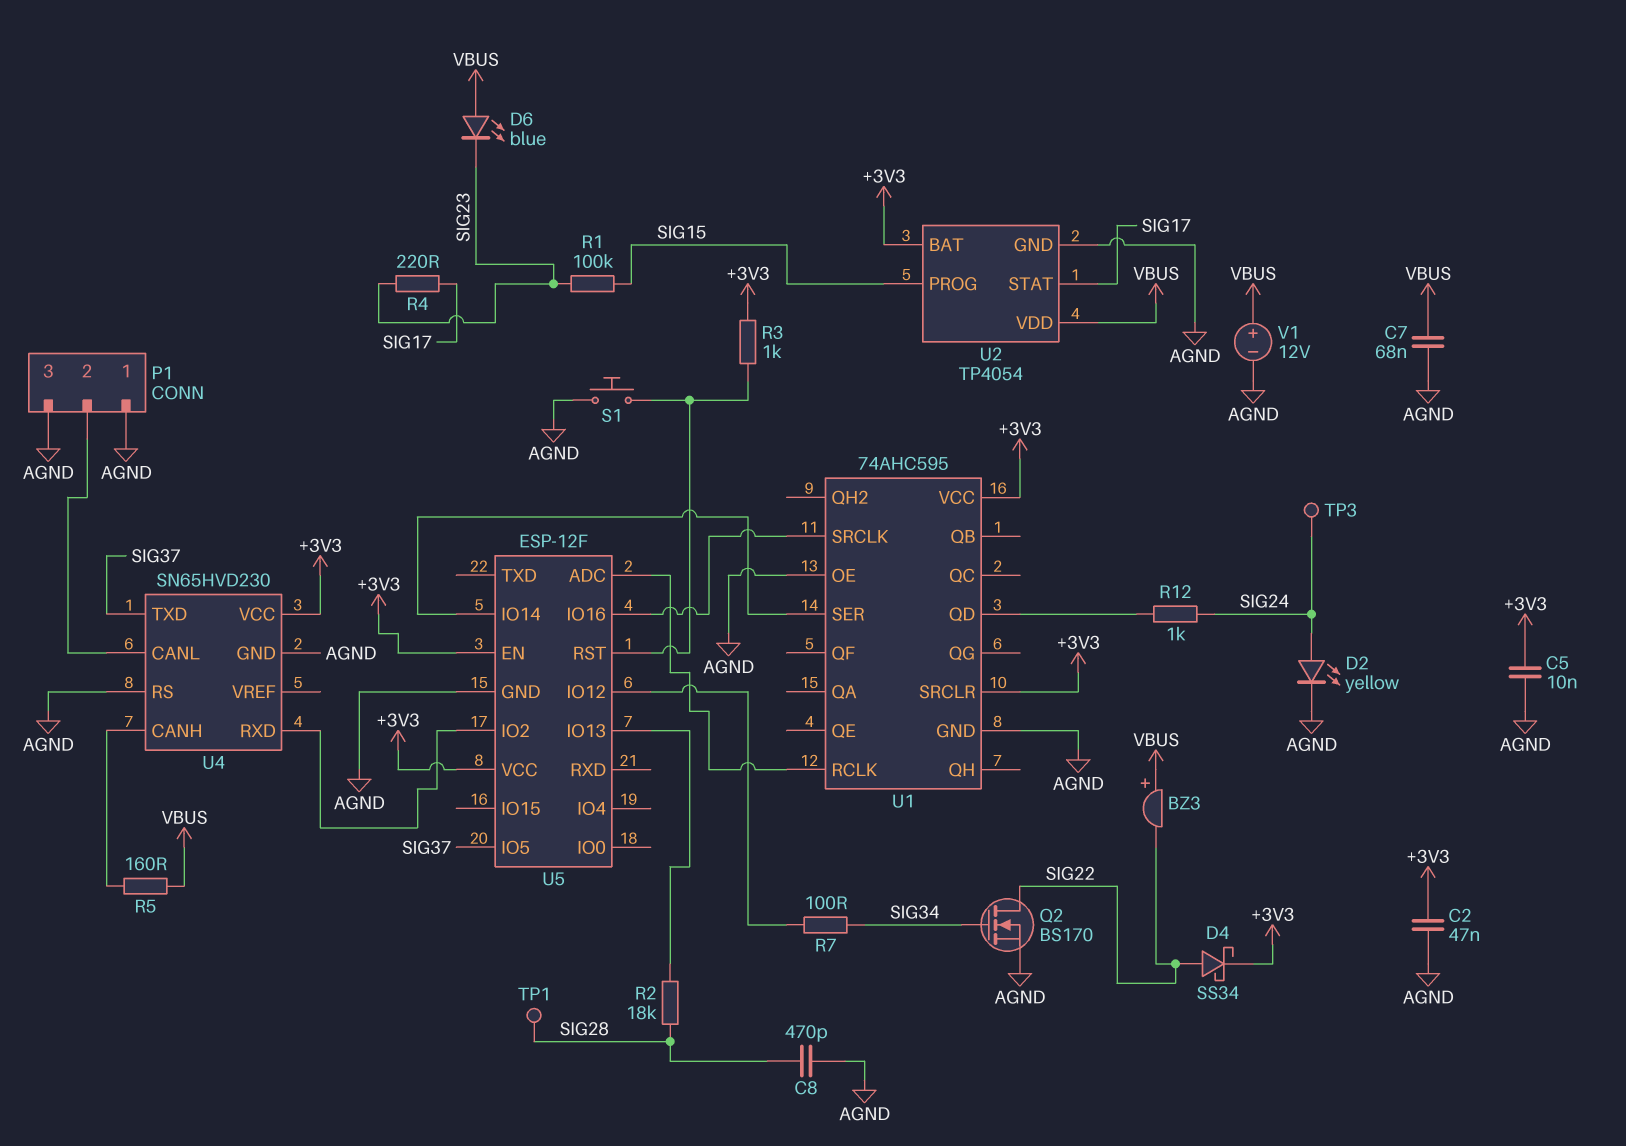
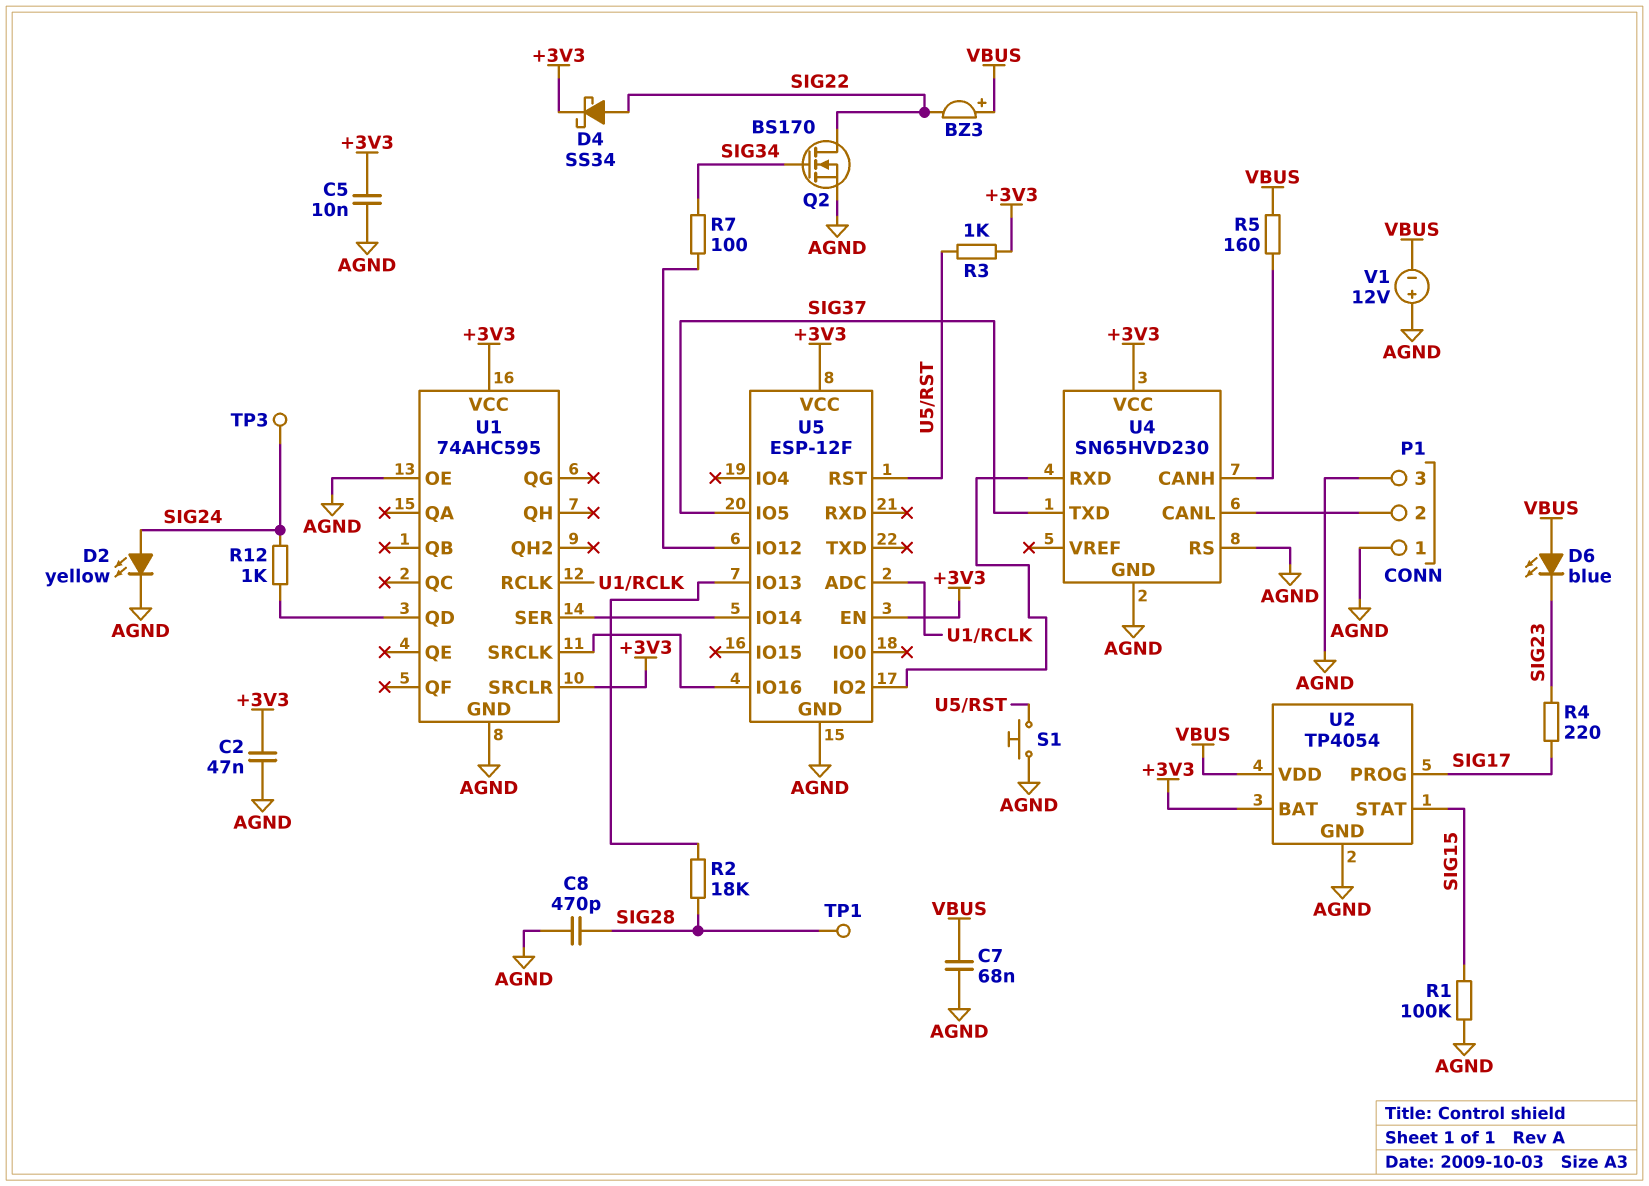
R1: 100k (SIG15, SIG23) -> 100k (AGND, SIG15)
U2 pin PROG: SIG15 -> SIG17
U2 pin STAT: SIG17 -> SIG15
V1: 12V (plus VBUS, minus AGND) -> 12V (plus AGND, minus VBUS)

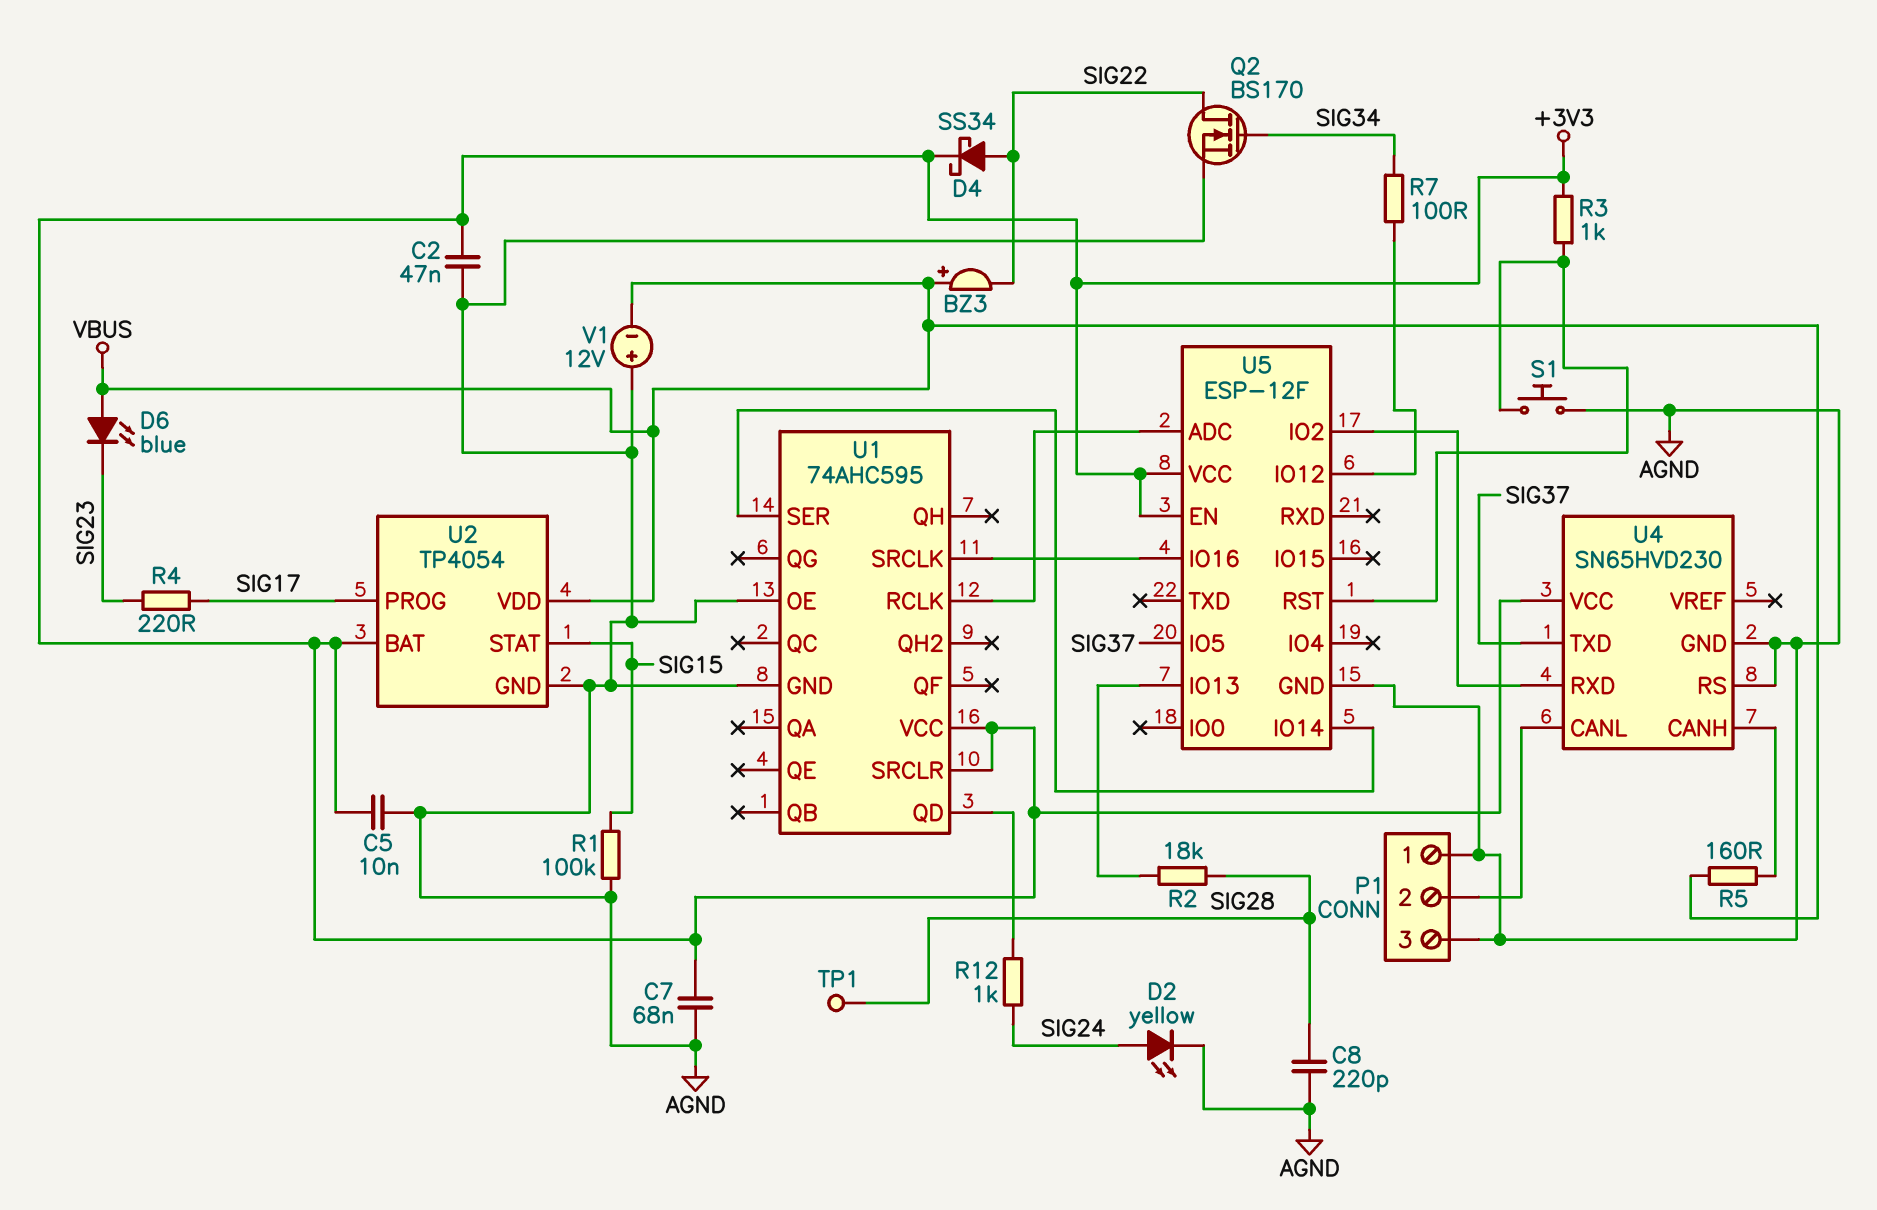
C7: 68nF (AGND, VBUS) -> 68nF (+3V3, AGND)
C8: 470pF (AGND, SIG28) -> 220pF (AGND, SIG28)
TP3: test point (SIG24) -> none

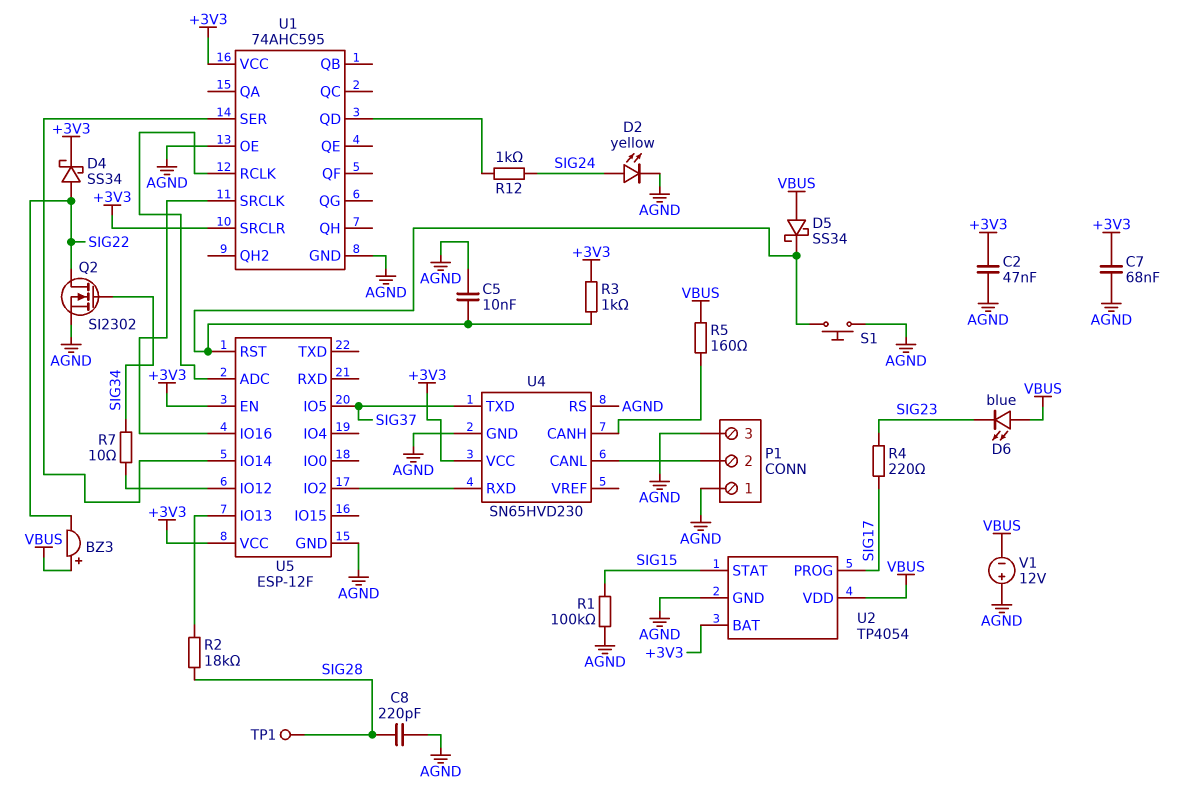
C5: 10nF (+3V3, AGND) -> 10nF (AGND, U5/RST)
D5: none -> schottky SS34 (A VBUS, K U5/RST)
Q2: NMOS BS170 (G SIG34, D SIG22, S AGND) -> NMOS SI2302 (G SIG34, D SIG22, S AGND)
R7: 100 (SIG34, U5/IO12) -> 10 (SIG34, U5/IO12)

